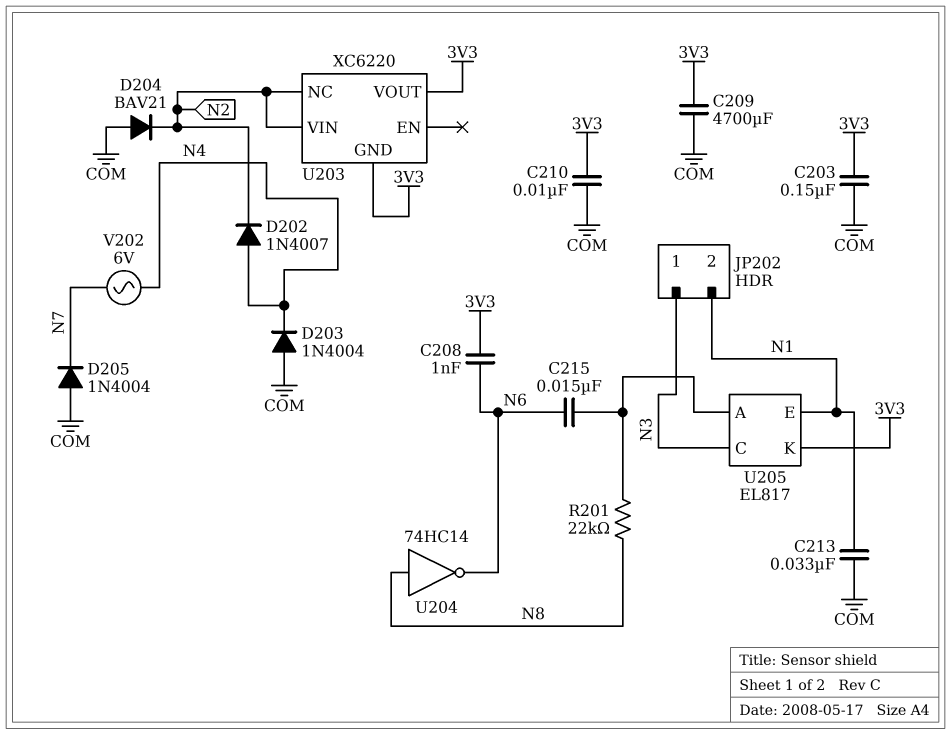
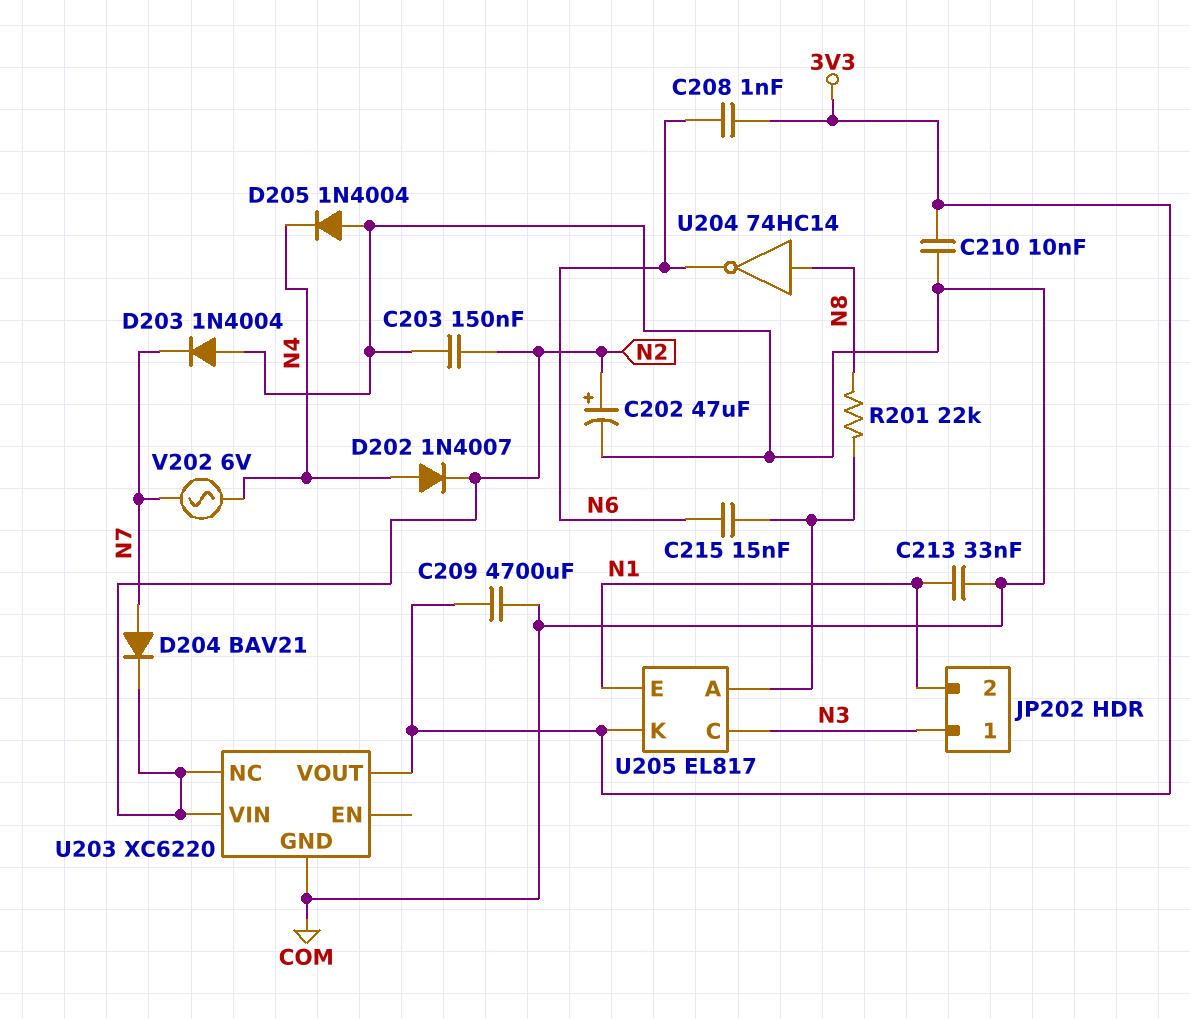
C202: none -> 47uF (plus N2, minus COM)
C203: 150nF (3V3, COM) -> 150nF (COM, N2)
D203: diode 1N4004 (A COM, K N4) -> diode 1N4004 (A COM, K N7)
D204: diode BAV21 (A COM, K N2) -> diode BAV21 (A N7, K N2)
D205: diode 1N4004 (A COM, K N7) -> diode 1N4004 (A COM, K N4)
U203 pin GND: 3V3 -> COM

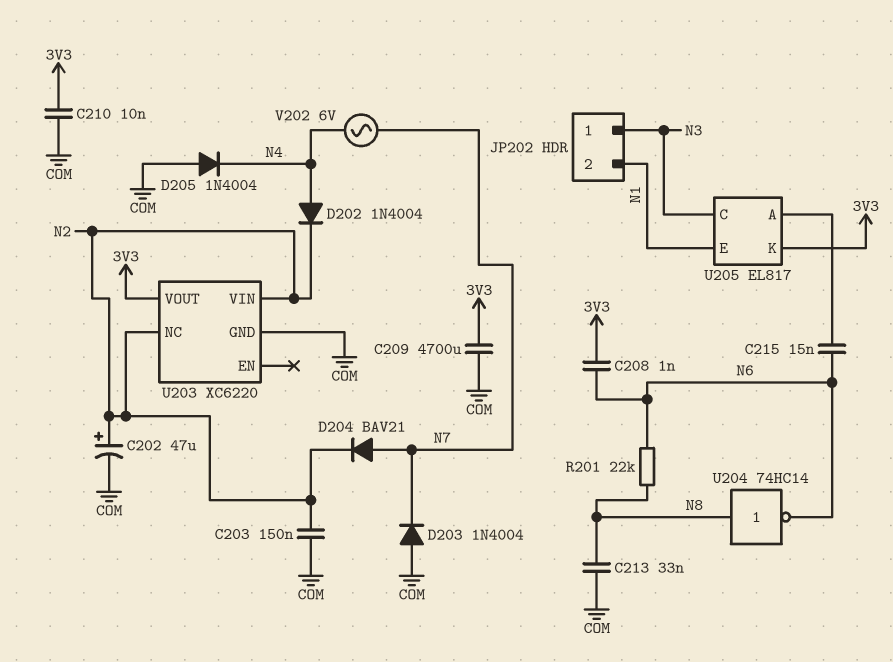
C213: 33nF (COM, N1) -> 33nF (COM, N8)
D202: diode 1N4007 (A N4, K N2) -> diode 1N4004 (A N4, K N2)
R201: 22k (N8, U205/A) -> 22k (N6, N8)

